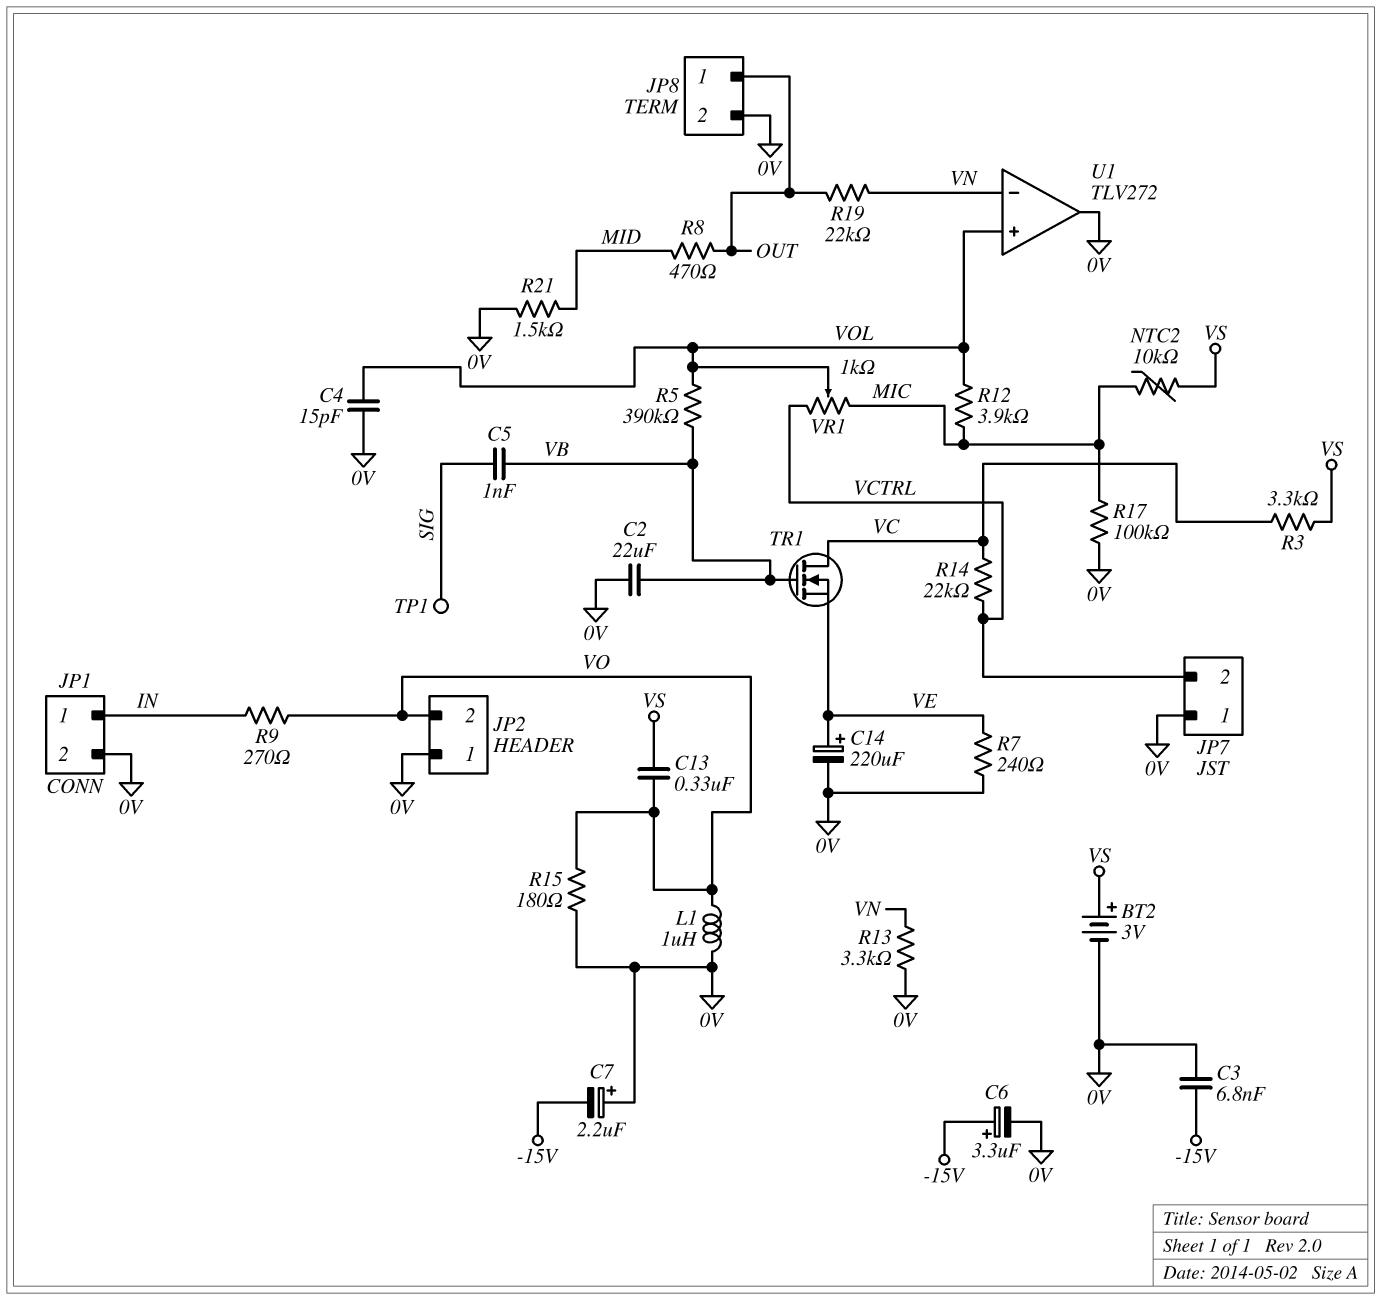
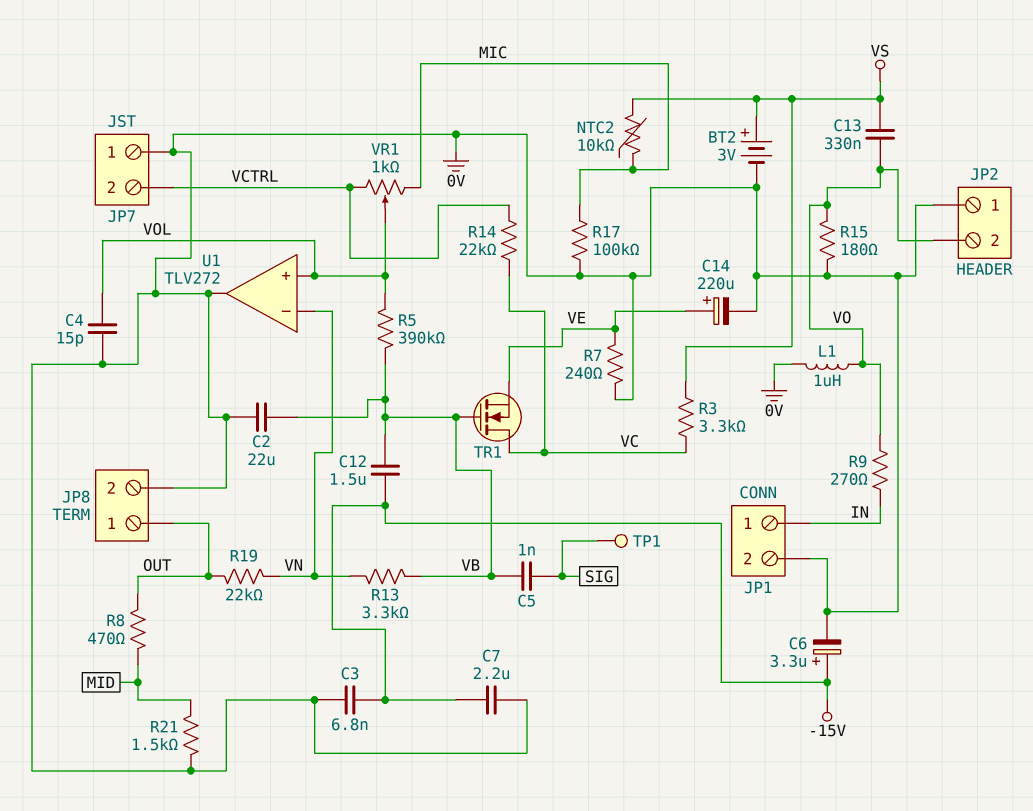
C7: 2.2uF (plus 0V, minus -15V) -> 2.2uF (-15V, 0V)
C12: none -> 1.5uF (-15V, VB)
R12: 3.9k (MIC, VOL) -> none
R13: 3.3k (0V, VN) -> 3.3k (VB, VN)

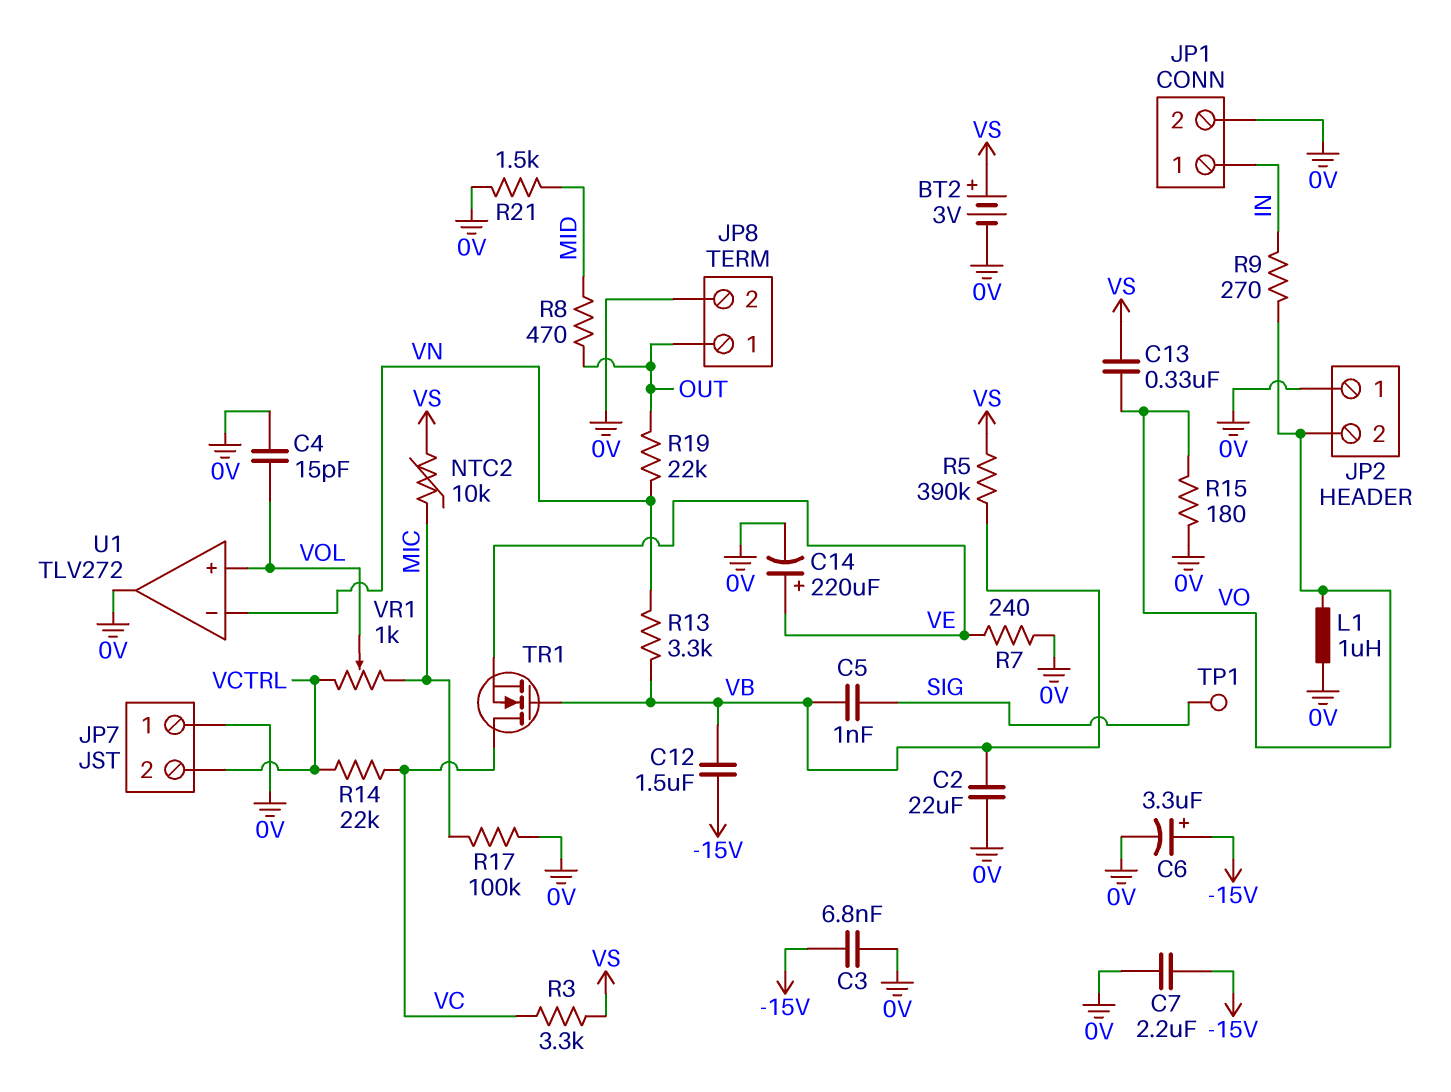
R5: 390k (VB, VOL) -> 390k (VB, VS)

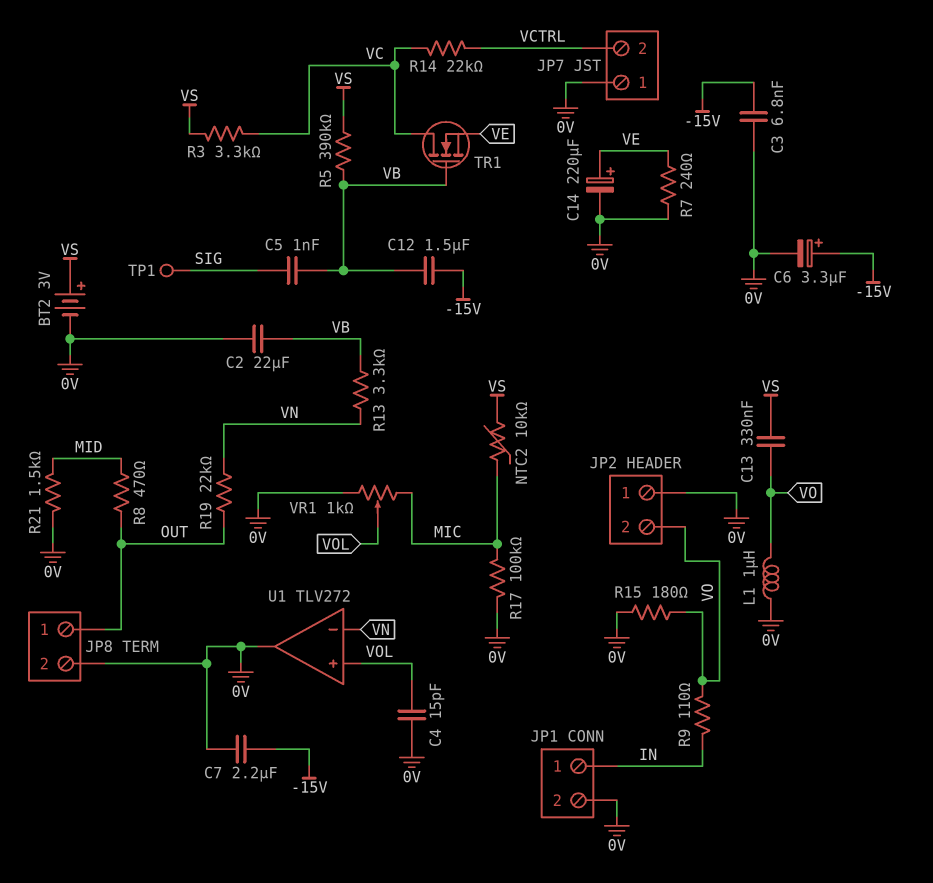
R9: 270 (IN, VO) -> 110 (IN, VO)
VR1: 1k (MIC, VCTRL, wiper VOL) -> 1k (0V, MIC, wiper VOL)

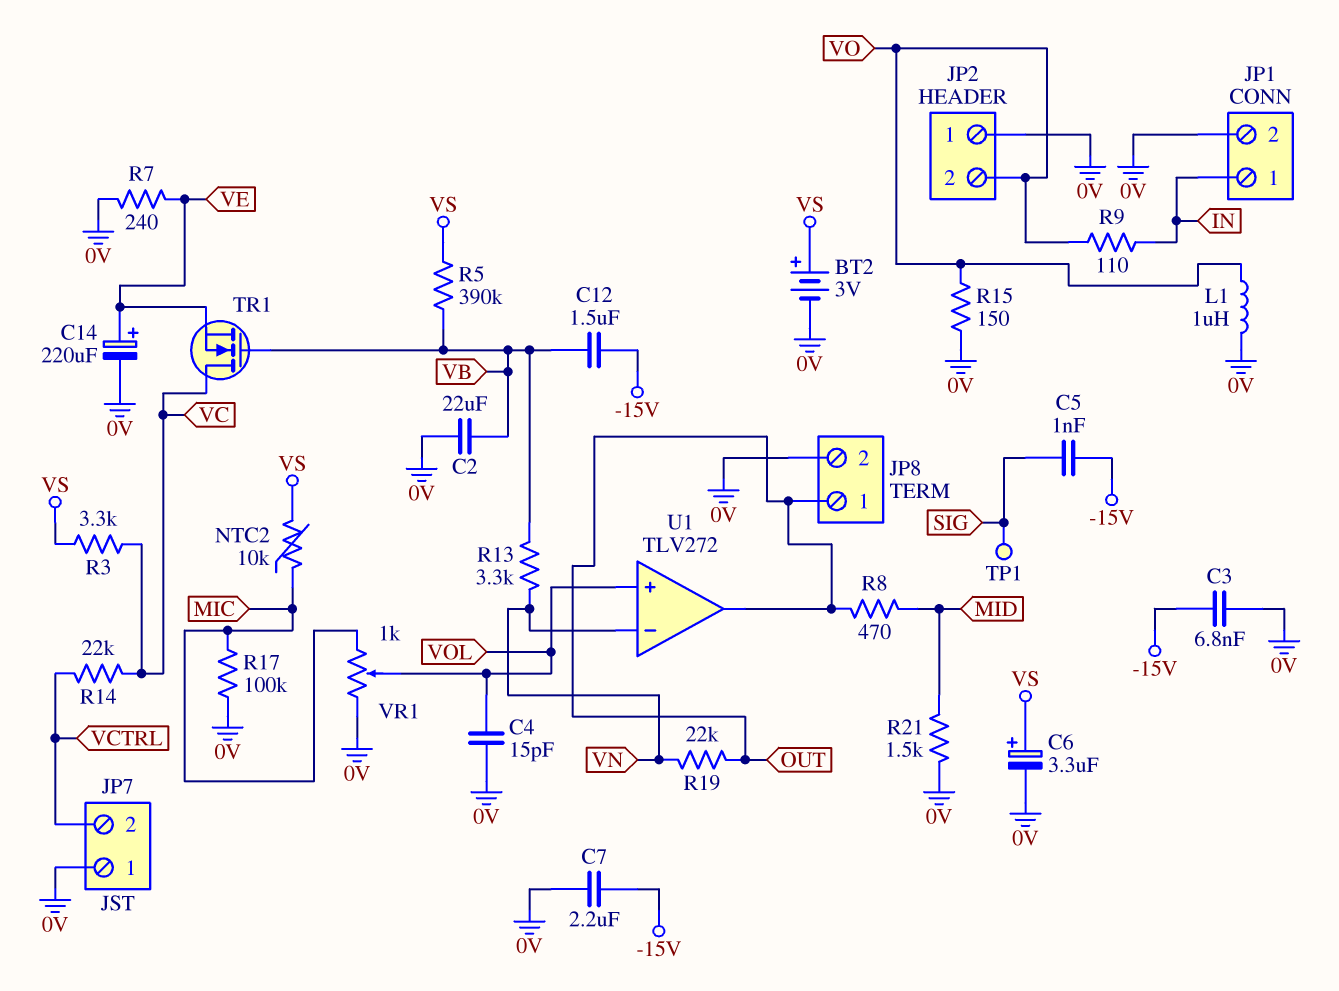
C5: 1nF (SIG, VB) -> 1nF (-15V, SIG)
C6: 3.3uF (plus -15V, minus 0V) -> 3.3uF (plus VS, minus 0V)
C13: 330nF (VO, VS) -> none
R15: 180 (0V, VO) -> 150 (0V, VO)
U1 pin out: 0V -> OUT

